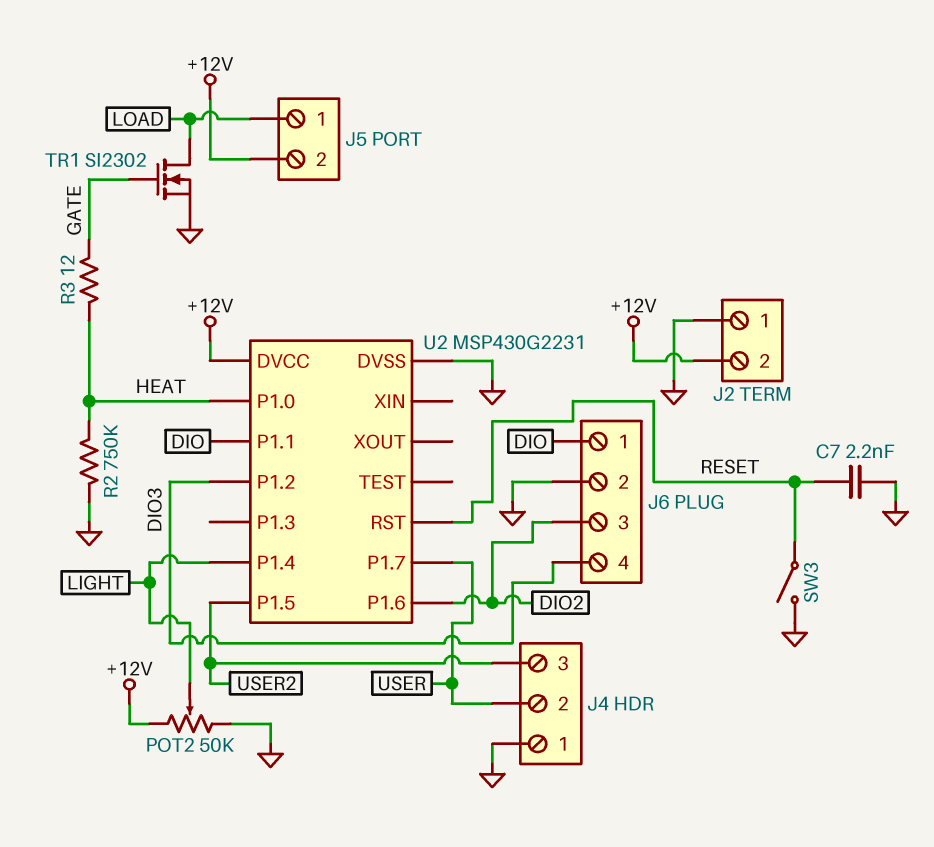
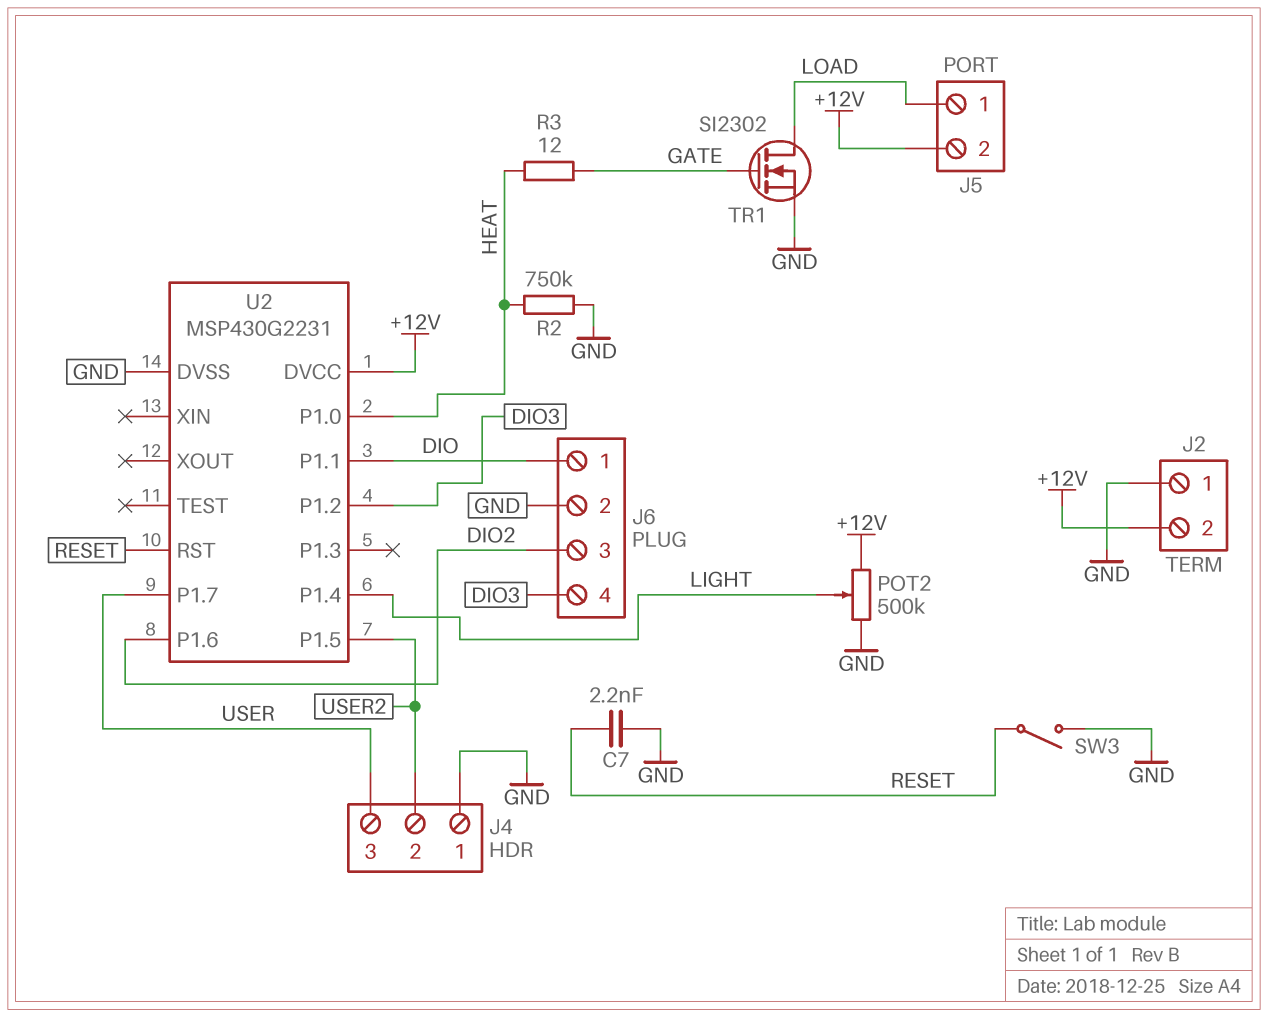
J4 pin 2: USER -> USER2
J4 pin 3: USER2 -> USER
POT2: 50k (+12V, GND, wiper LIGHT) -> 500k (+12V, GND, wiper LIGHT)

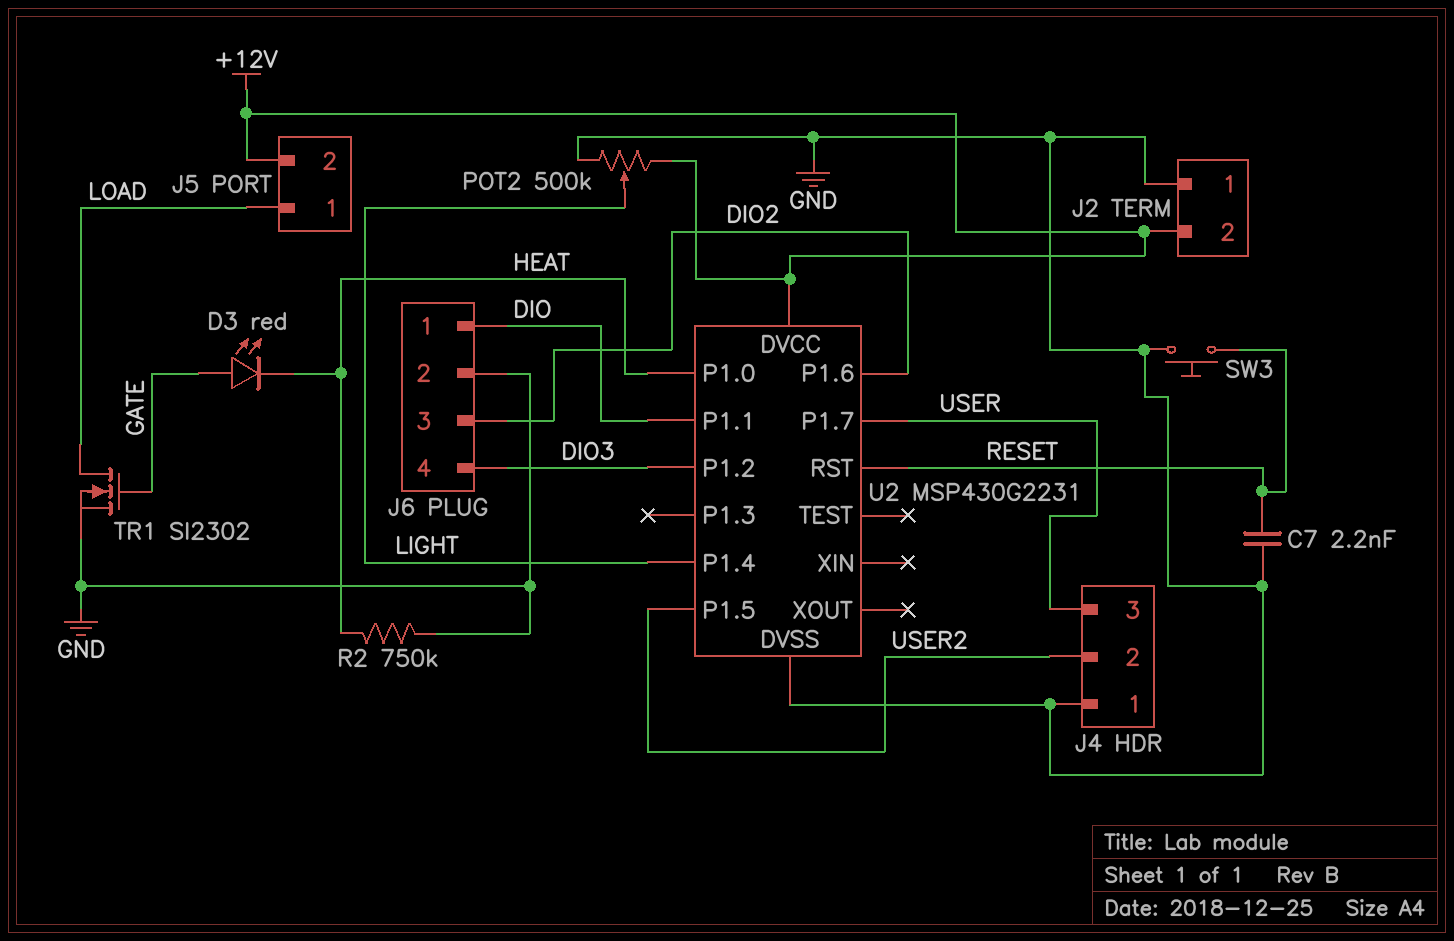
D3: none -> LED red (A GATE, K HEAT)
R3: 12 (GATE, HEAT) -> none
SW3: switch (GND, RESET) -> button (GND, RESET)

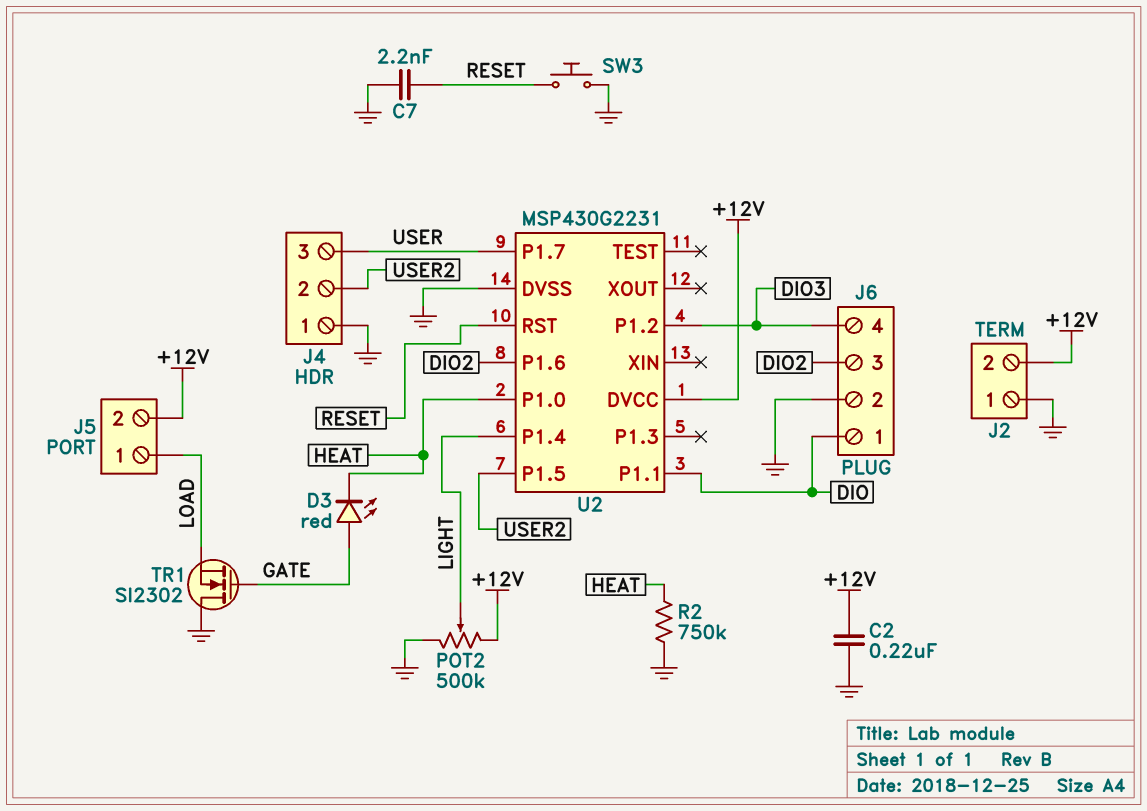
C2: none -> 220nF (+12V, GND)
TR1: NMOS SI2302 (G GATE, D LOAD, S GND) -> NMOS SI2302 (G GATE, D GND, S LOAD)

